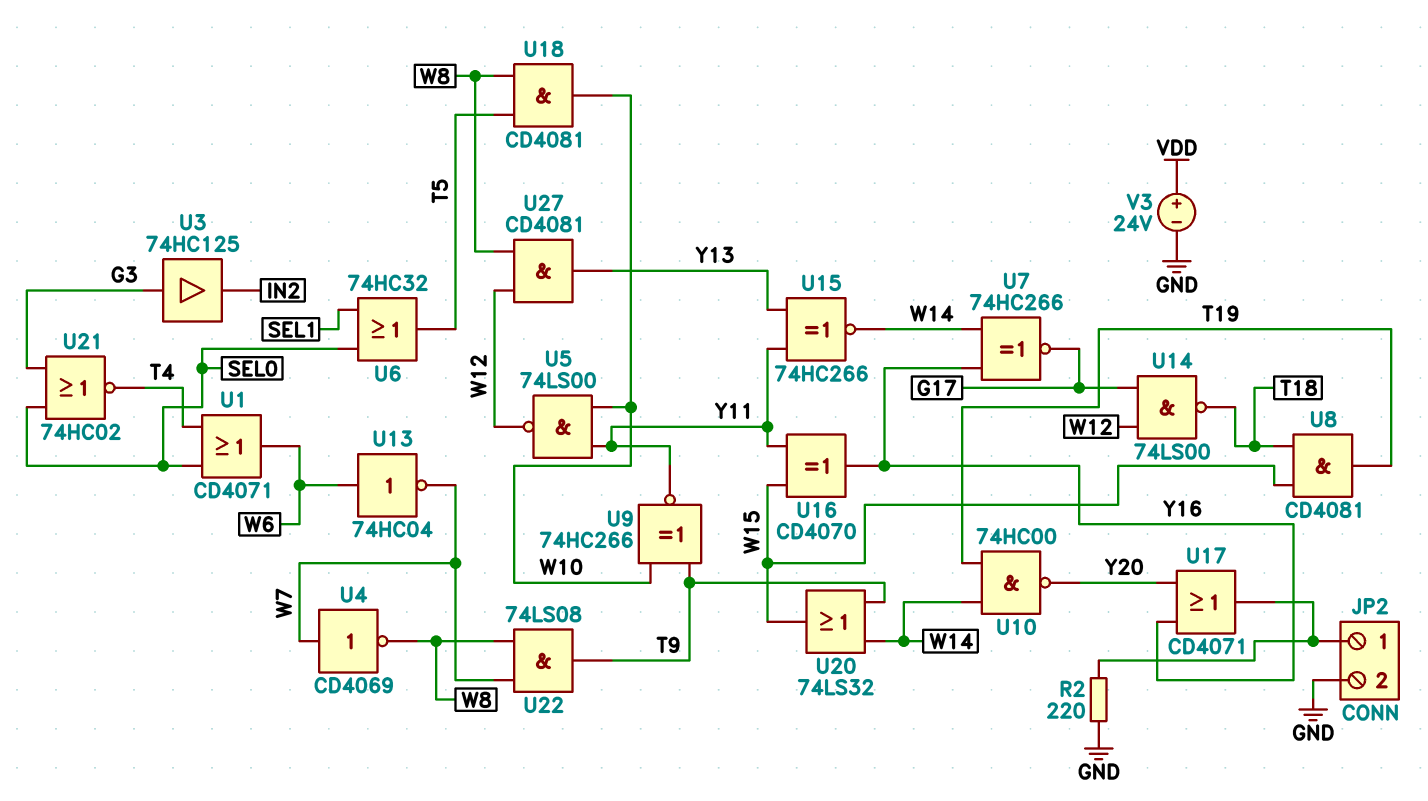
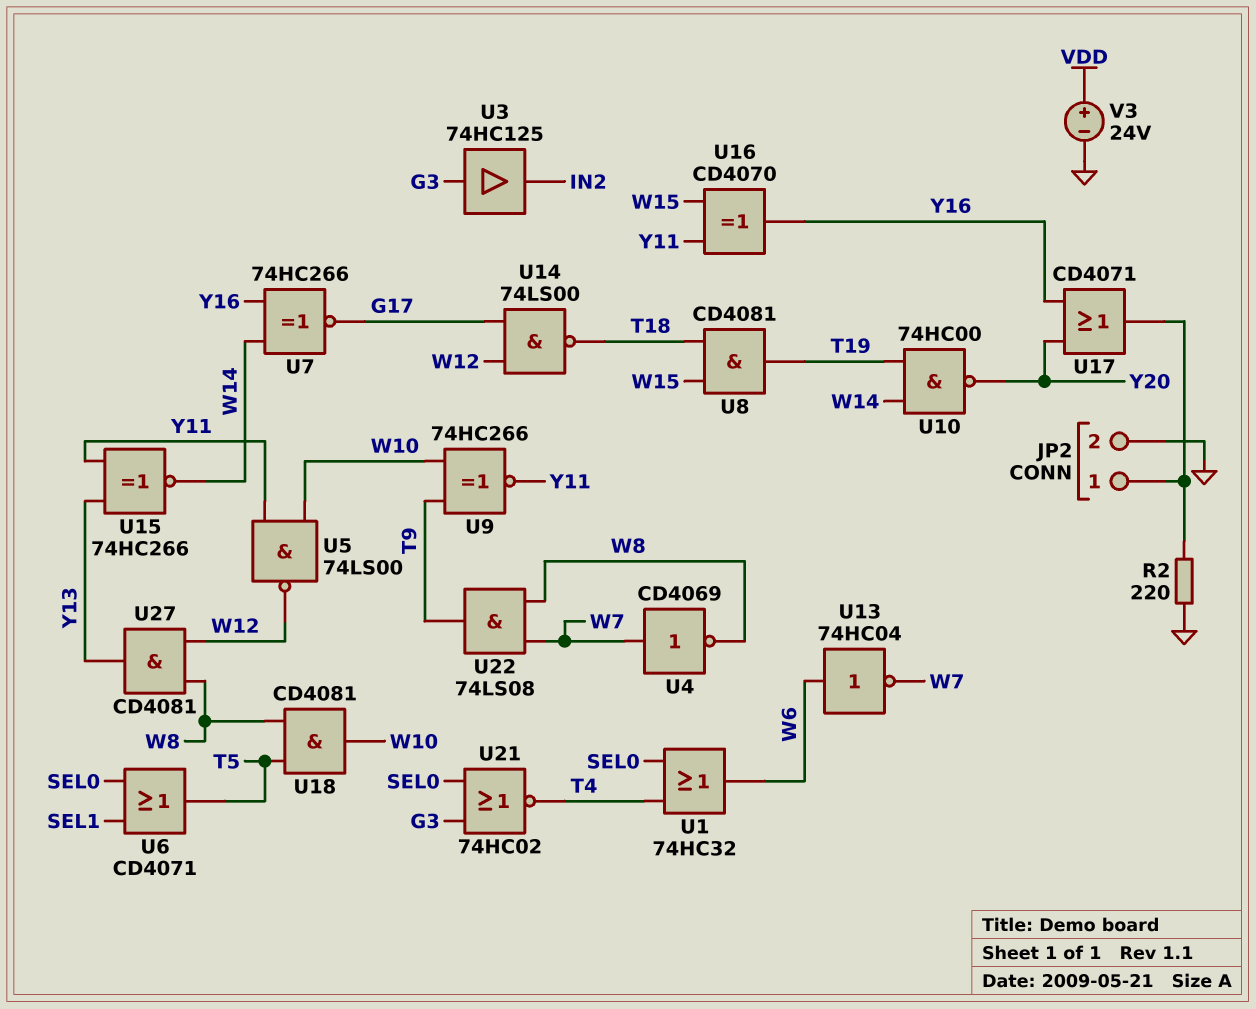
U1: OR CD4071 (in SEL0, in T4, out W6) -> OR 74HC32 (in SEL0, in T4, out W6)
U6: OR 74HC32 (in SEL0, in SEL1, out T5) -> OR CD4071 (in SEL0, in SEL1, out T5)
U20: OR 74LS32 (in T9, in W14, out W15) -> none

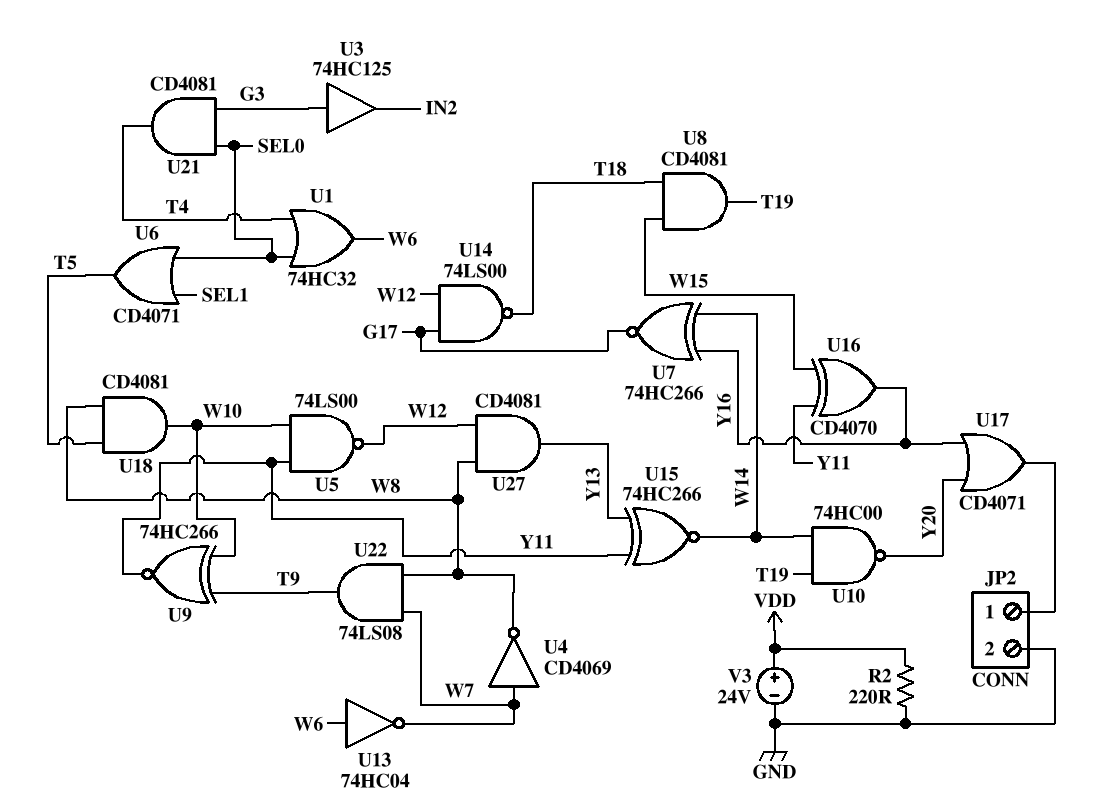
R2: 220 (GND, JP2/1) -> 220 (GND, VDD)
U21: NOR 74HC02 (in G3, in SEL0, out T4) -> AND CD4081 (in G3, in SEL0, out T4)

